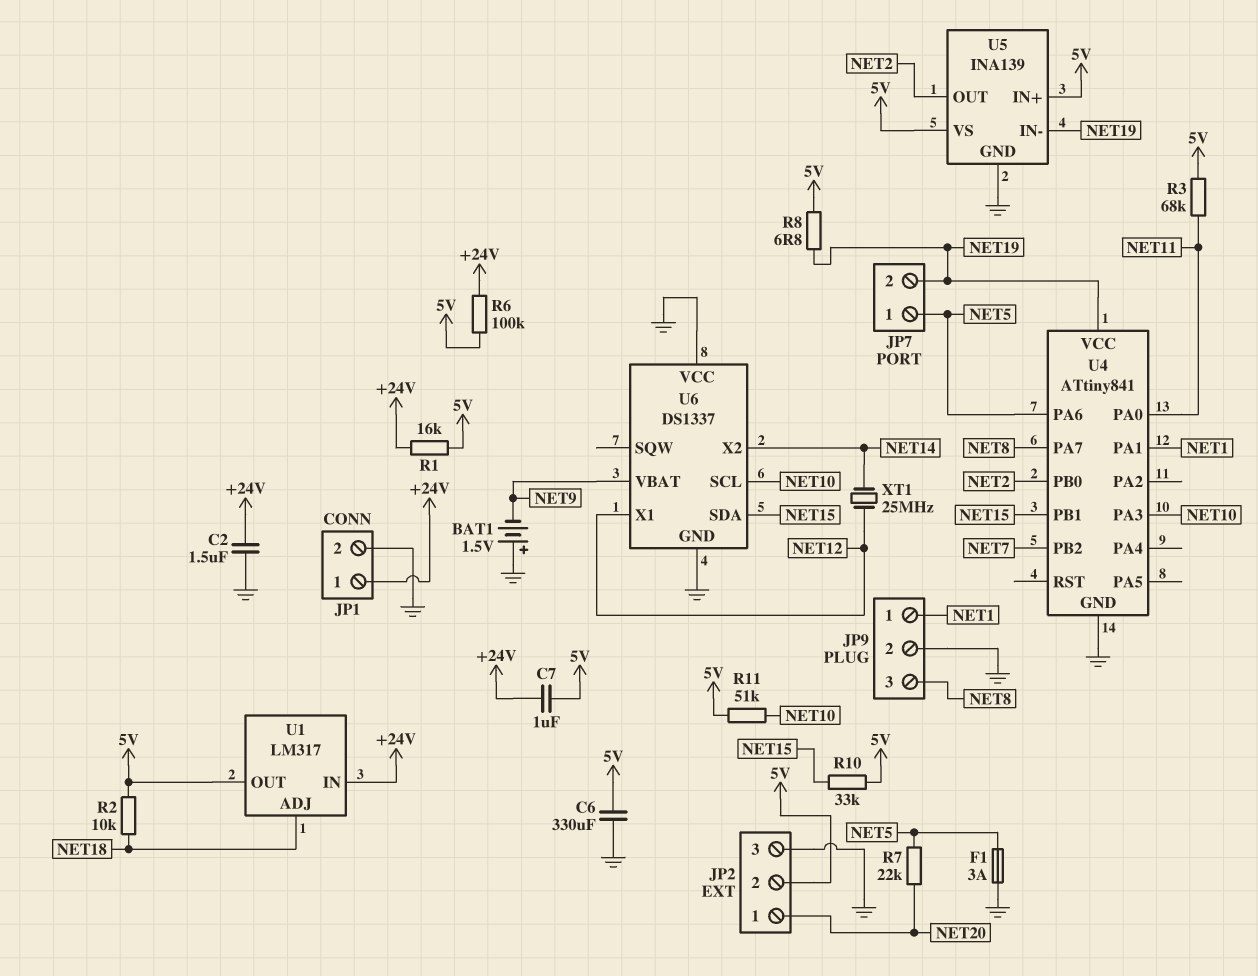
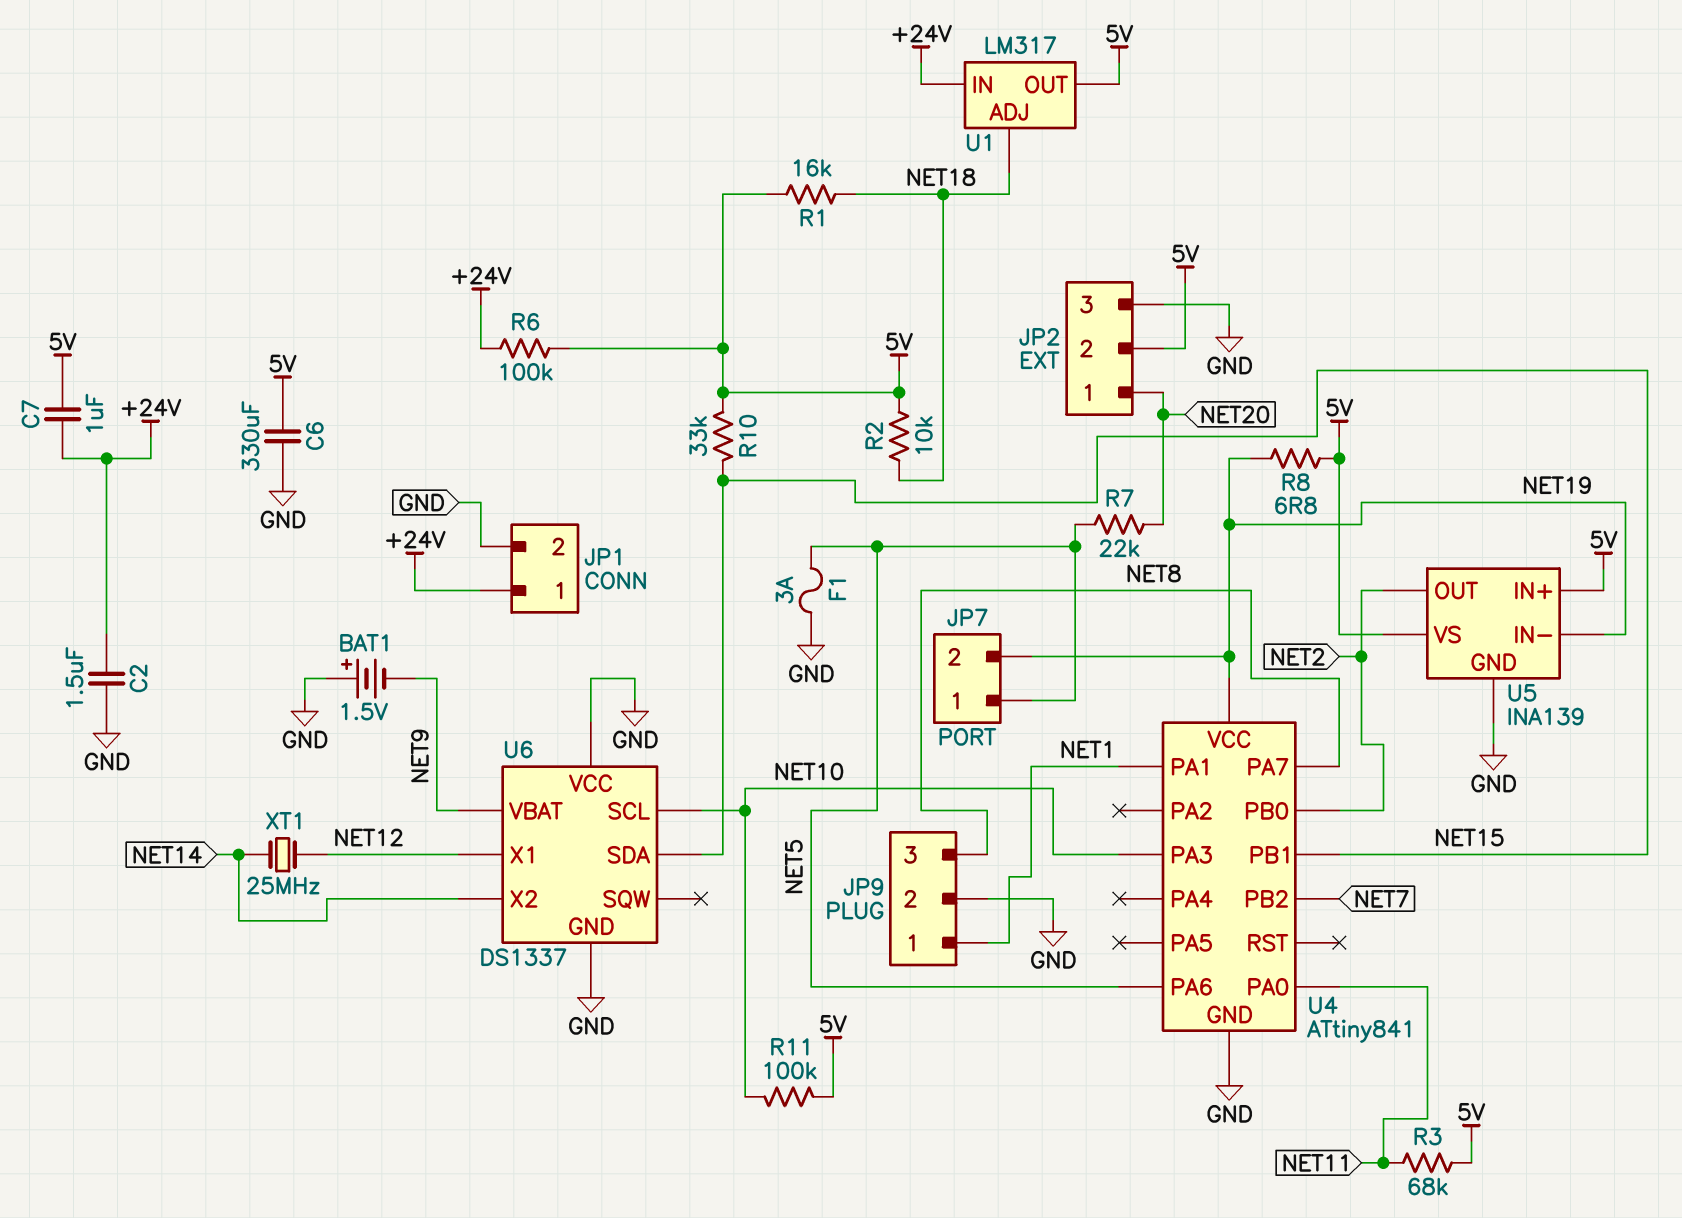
R1: 16k (+24V, 5V) -> 16k (5V, NET18)
R11: 51k (5V, NET10) -> 100k (5V, NET10)

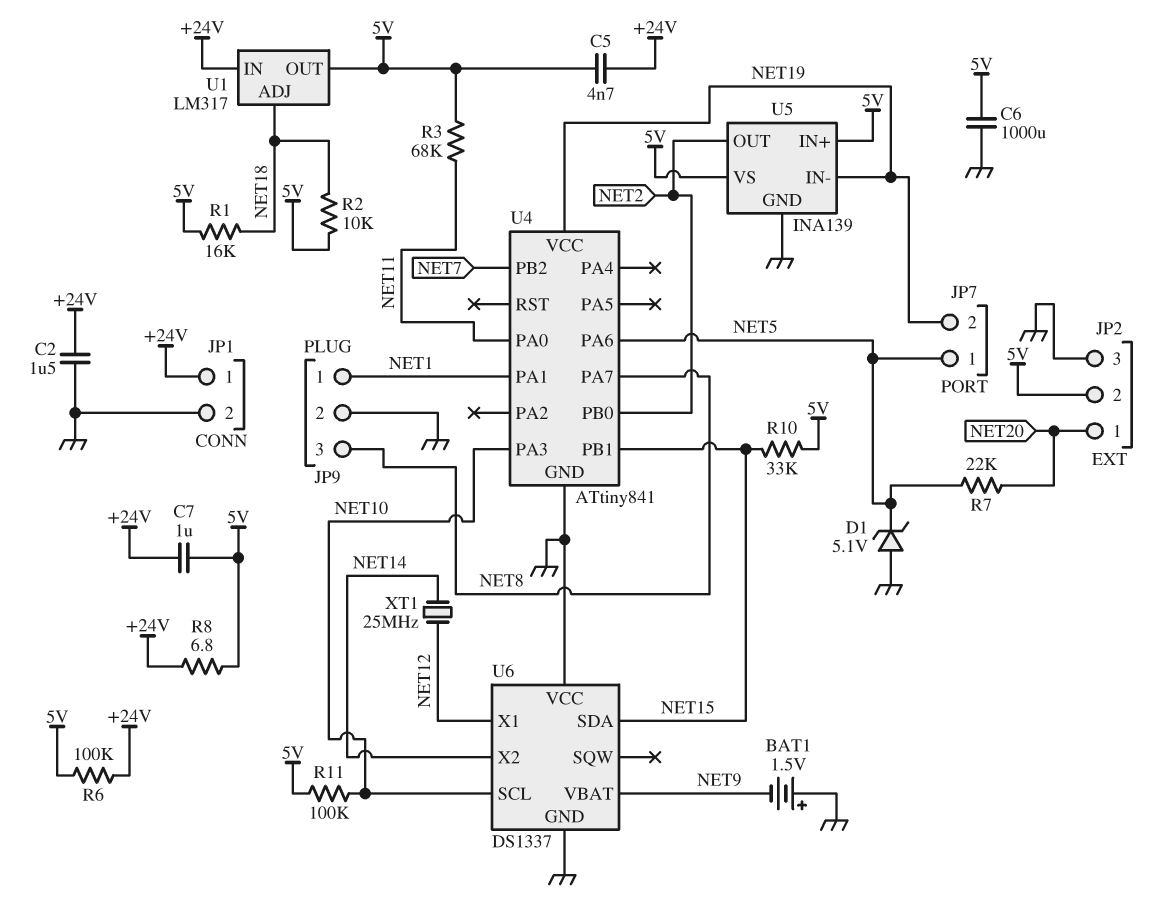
C5: none -> 4.7nF (+24V, 5V)
C6: 330uF (5V, GND) -> 1000uF (5V, GND)
D1: none -> zener 5.1V (A GND, K NET5)
F1: 3A (GND, NET5) -> none
R8: 6.8 (5V, NET19) -> 6.8 (+24V, 5V)

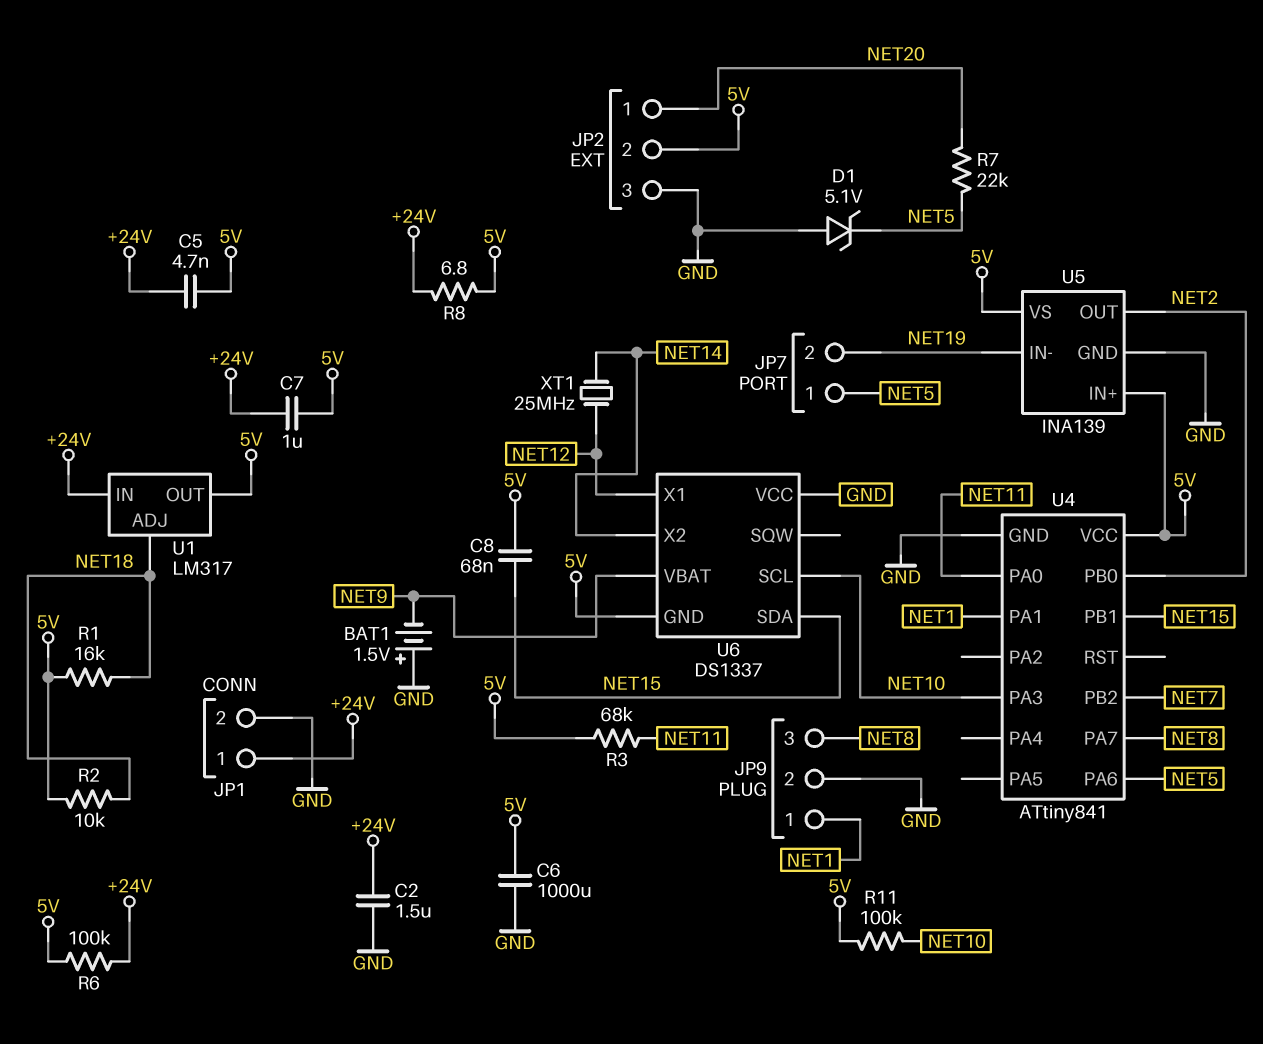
C8: none -> 68nF (5V, NET15)
R10: 33k (5V, NET15) -> none
U4 pin VCC: NET19 -> 5V
U6 pin GND: GND -> 5V

